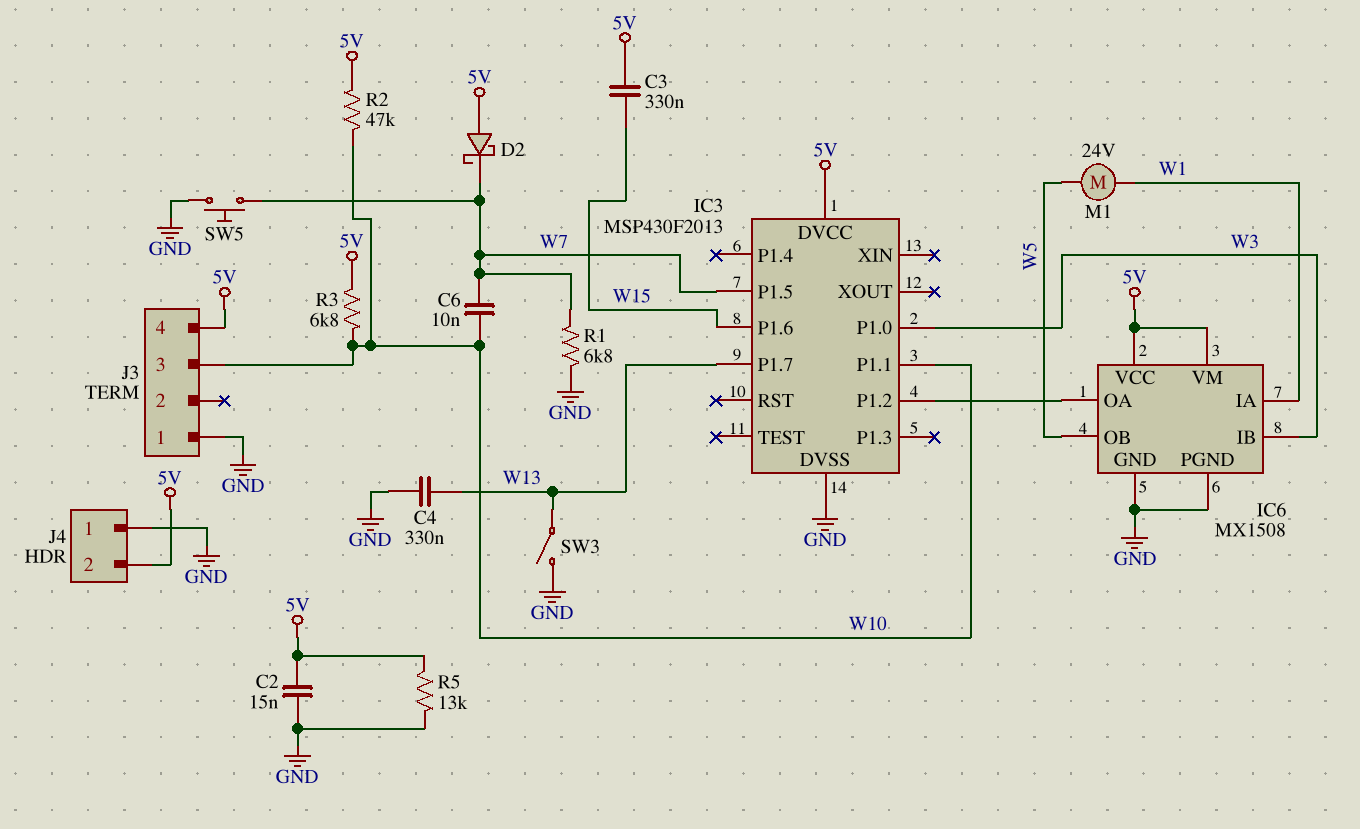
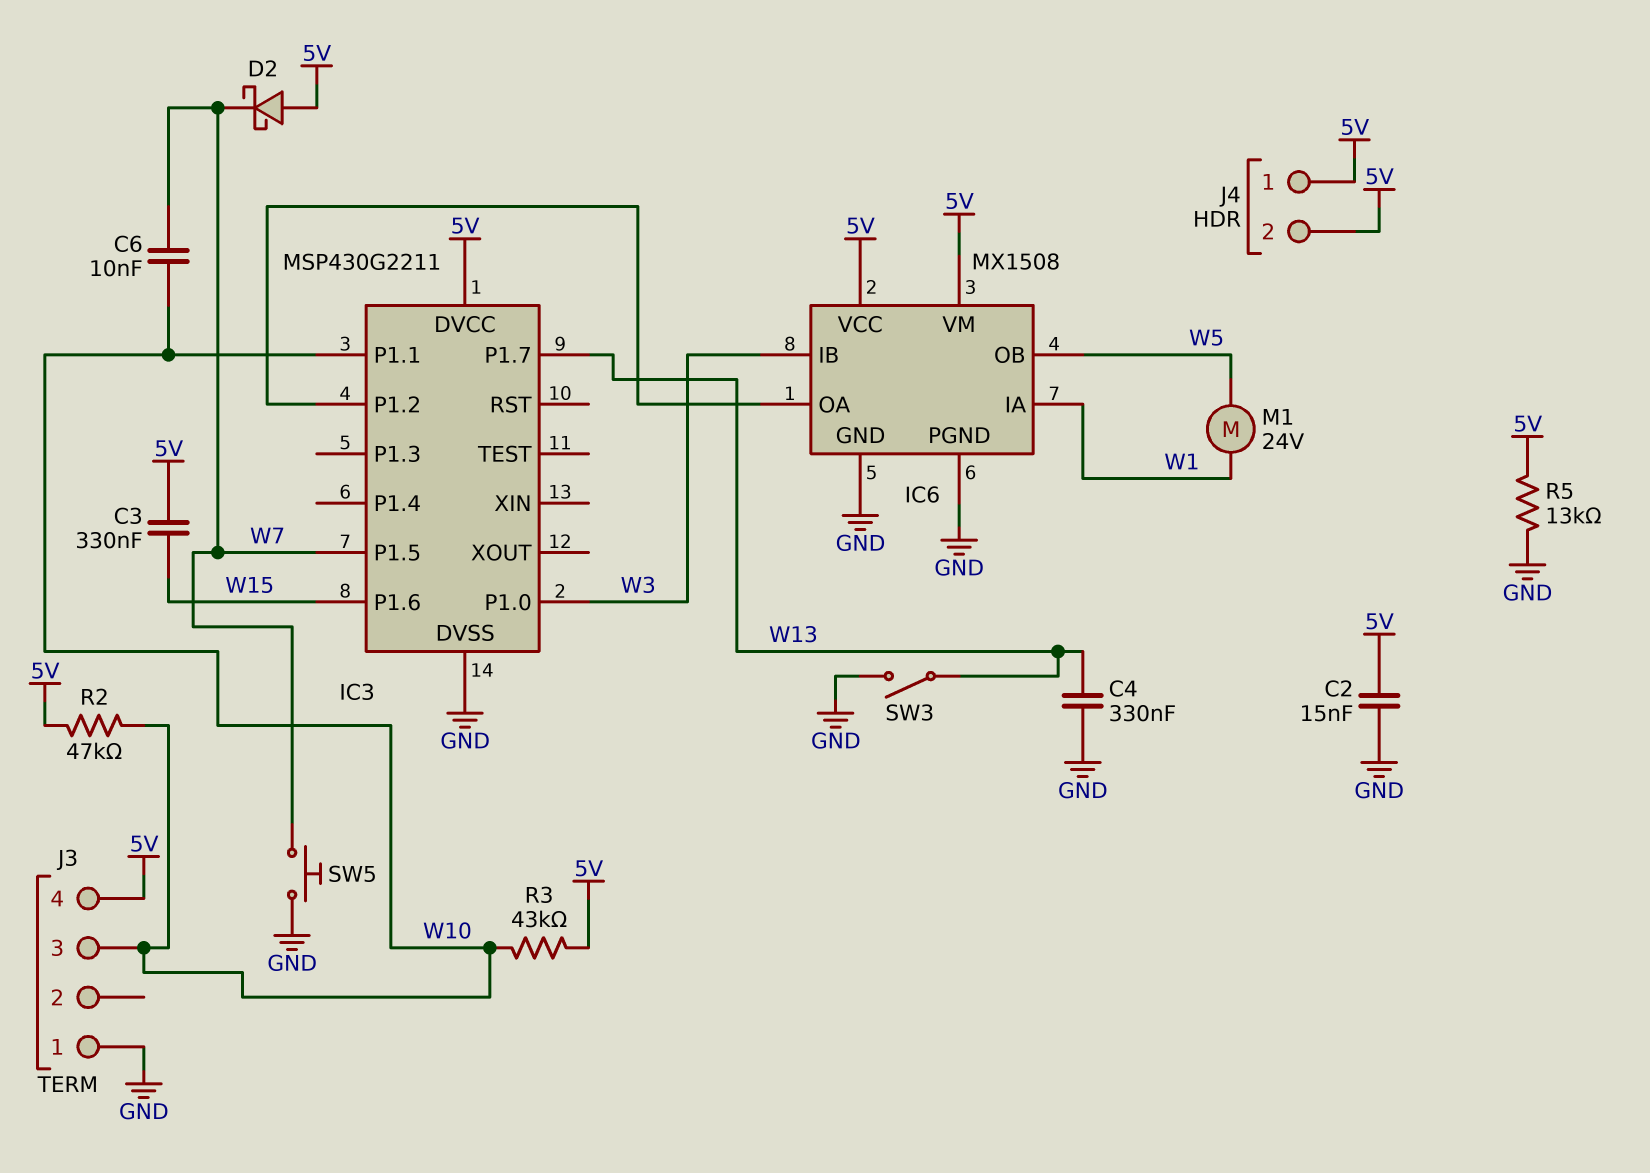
IC3: MSP430F2013 -> MSP430G2211
J4 pin 1: GND -> 5V
R1: 6.8k (GND, W7) -> none
R3: 6.8k (5V, W10) -> 43k (5V, W10)

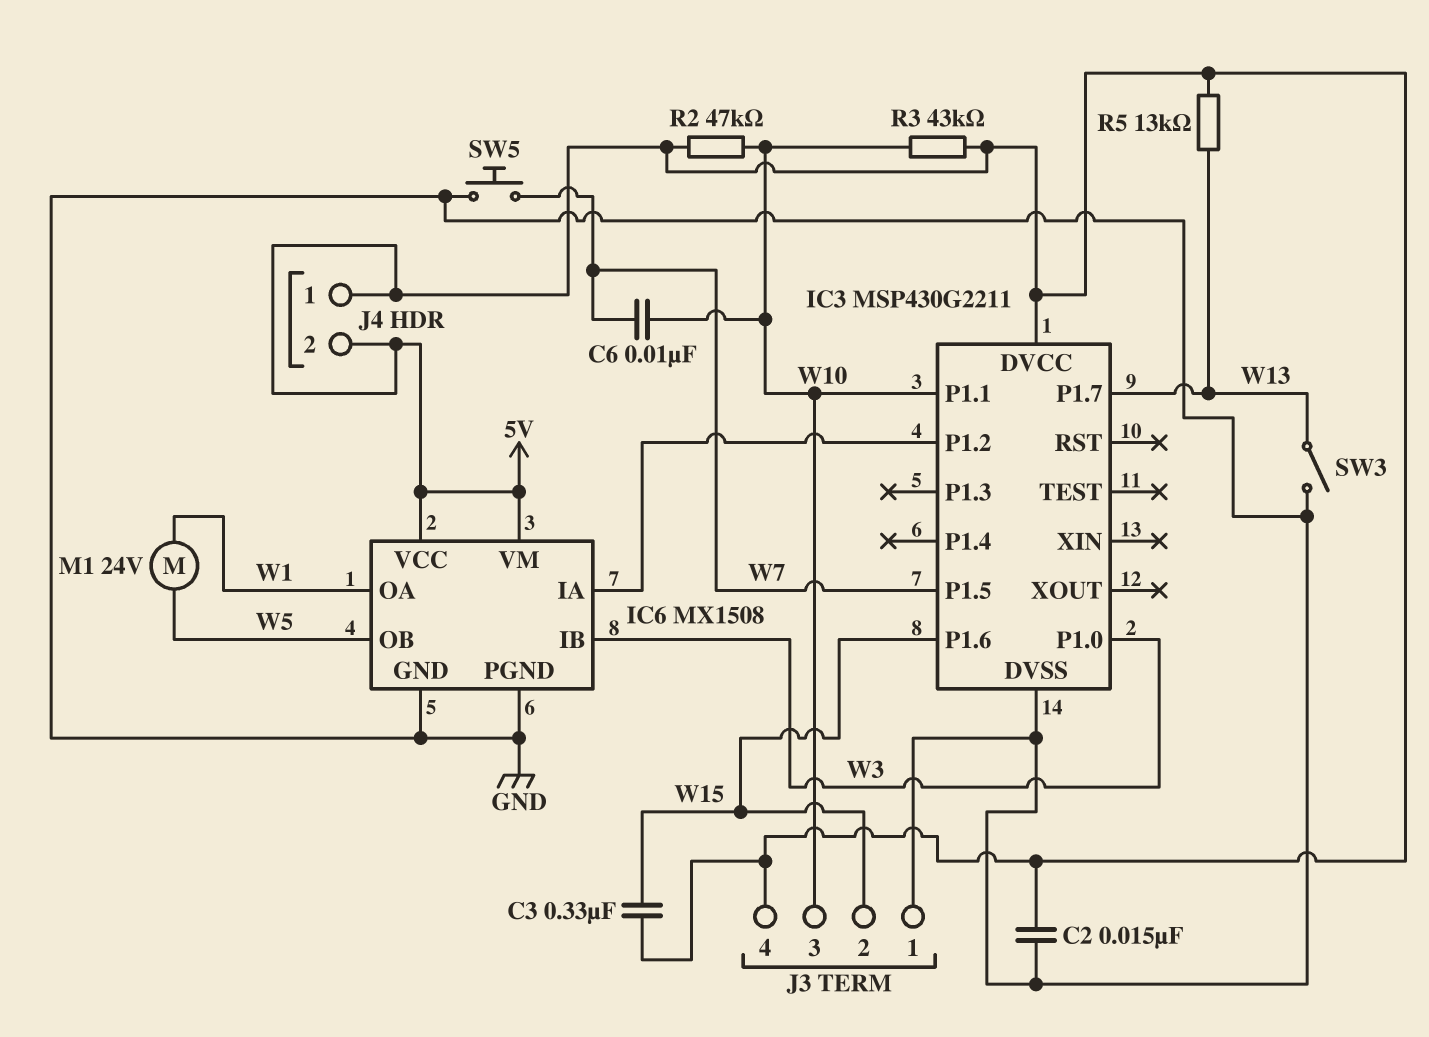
C4: 330nF (GND, W13) -> none
D2: schottky (A 5V, K W7) -> none
IC6 pin IA: W1 -> IC3/P1.2
IC6 pin OA: IC3/P1.2 -> W1
J3 pin 2: none -> W15
R5: 13k (5V, GND) -> 13k (5V, W13)

